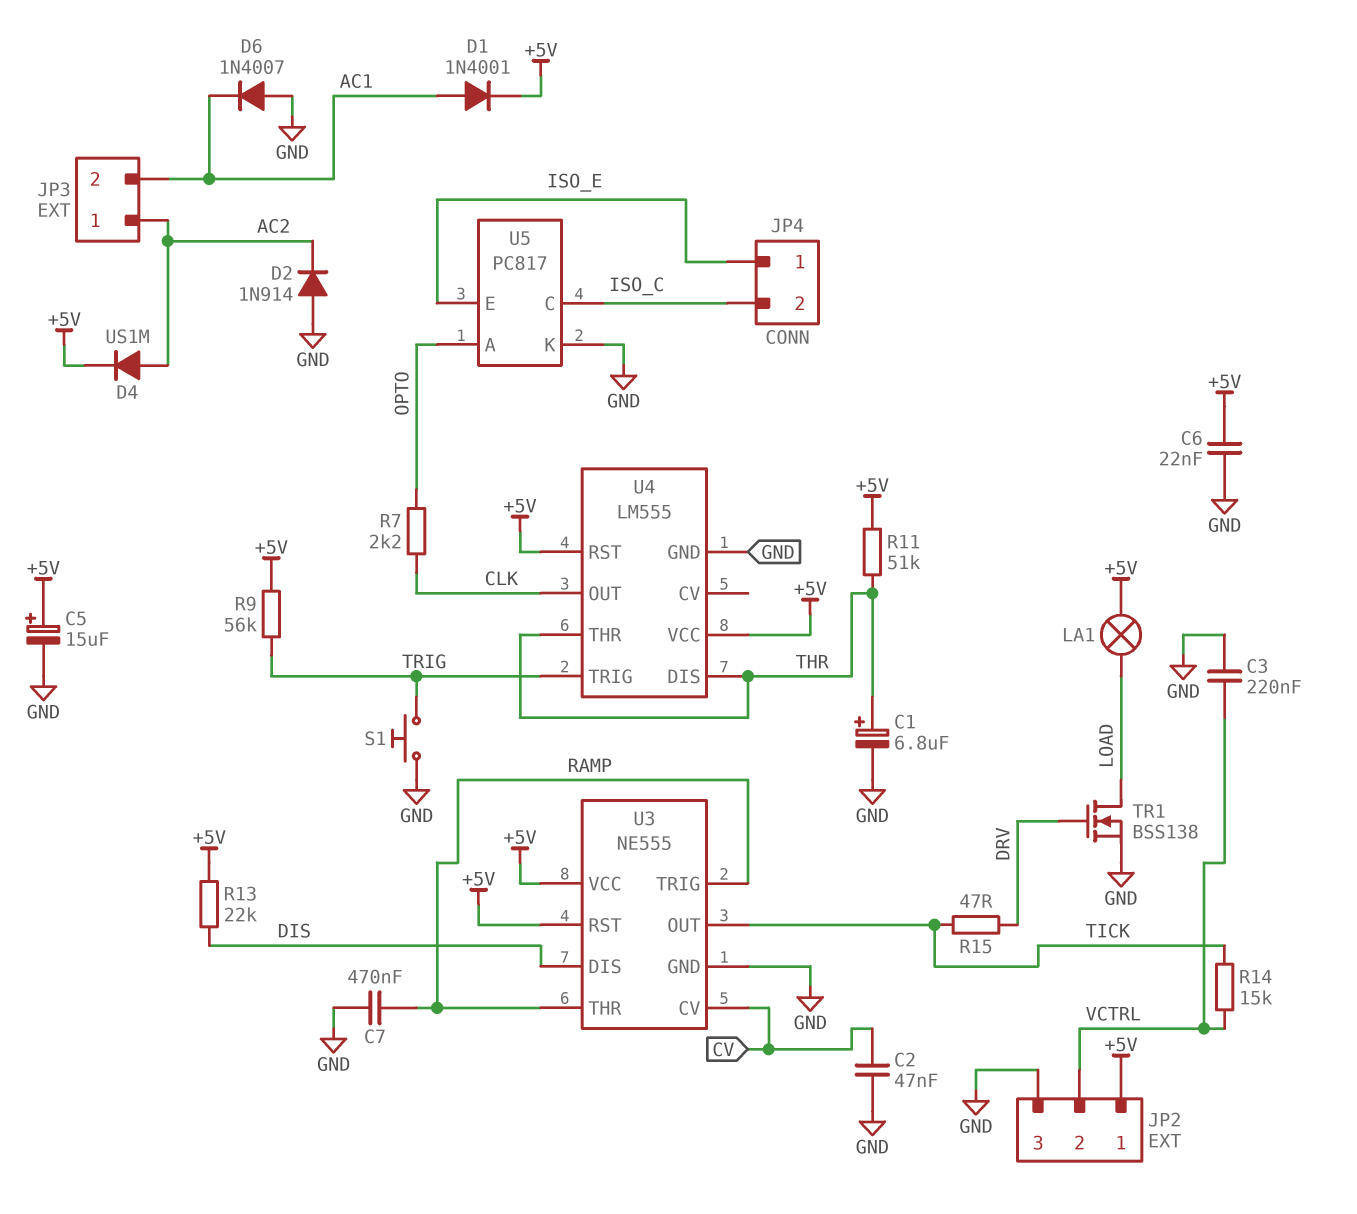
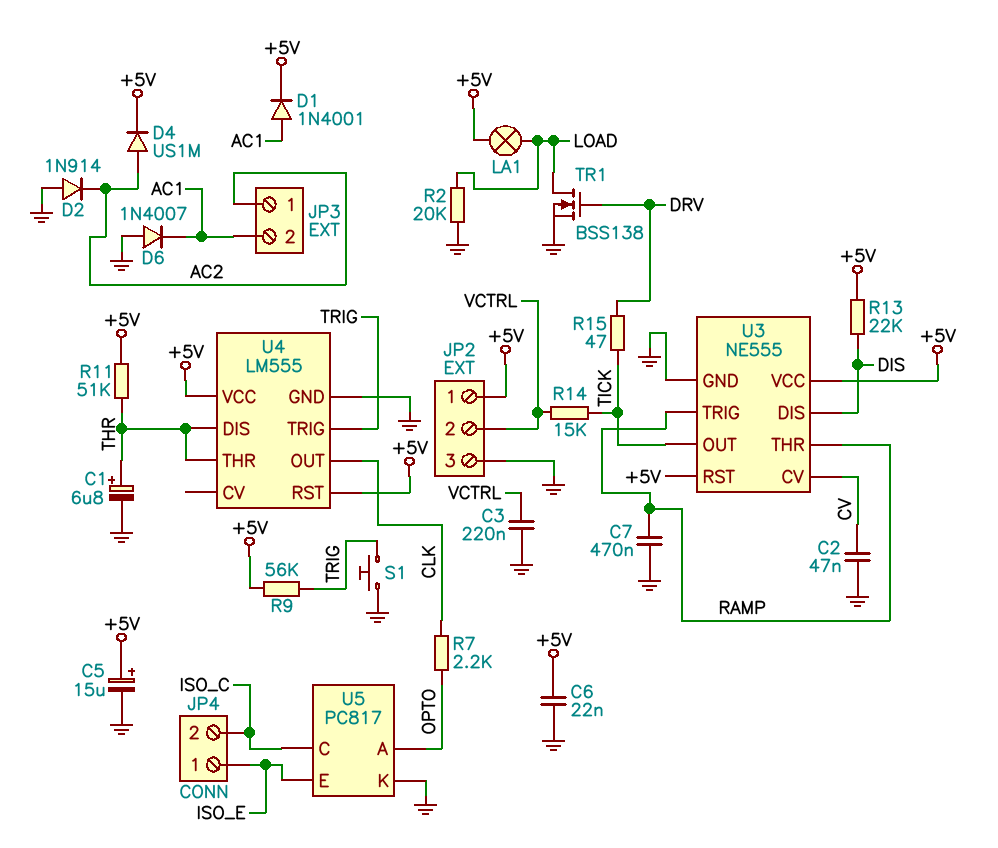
R2: none -> 20k (GND, LOAD)

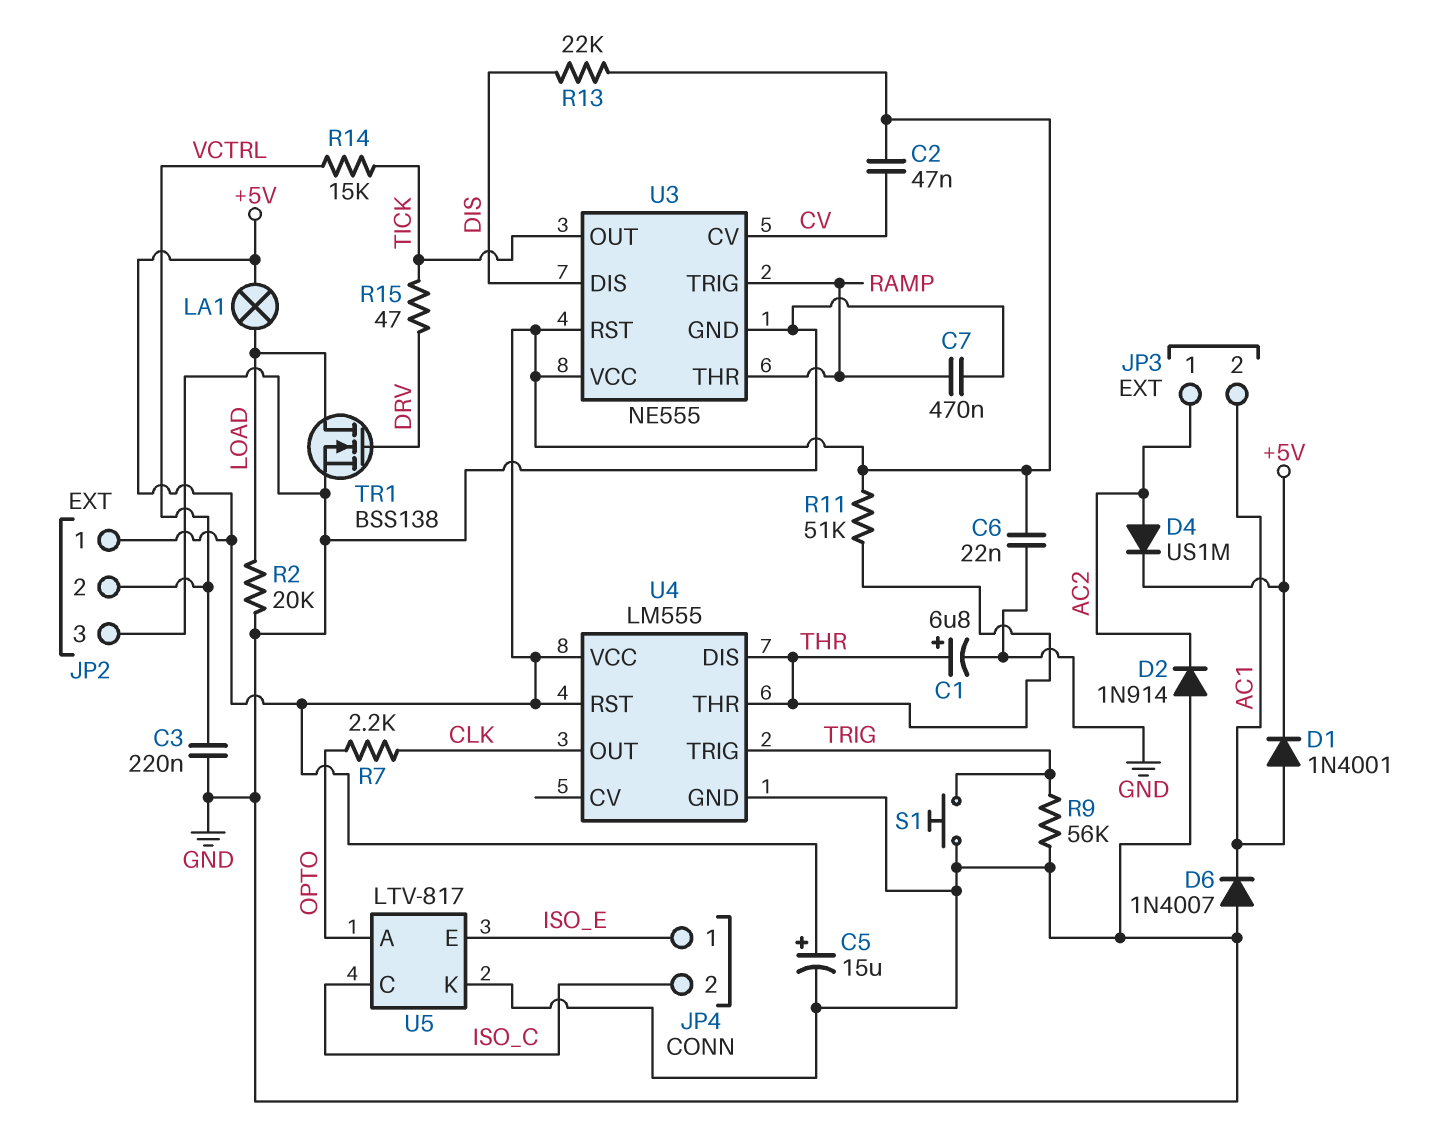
C2: 47nF (CV, GND) -> 47nF (+5V, CV)
R9: 56k (+5V, TRIG) -> 56k (GND, TRIG)
U5: PC817 -> LTV-817

